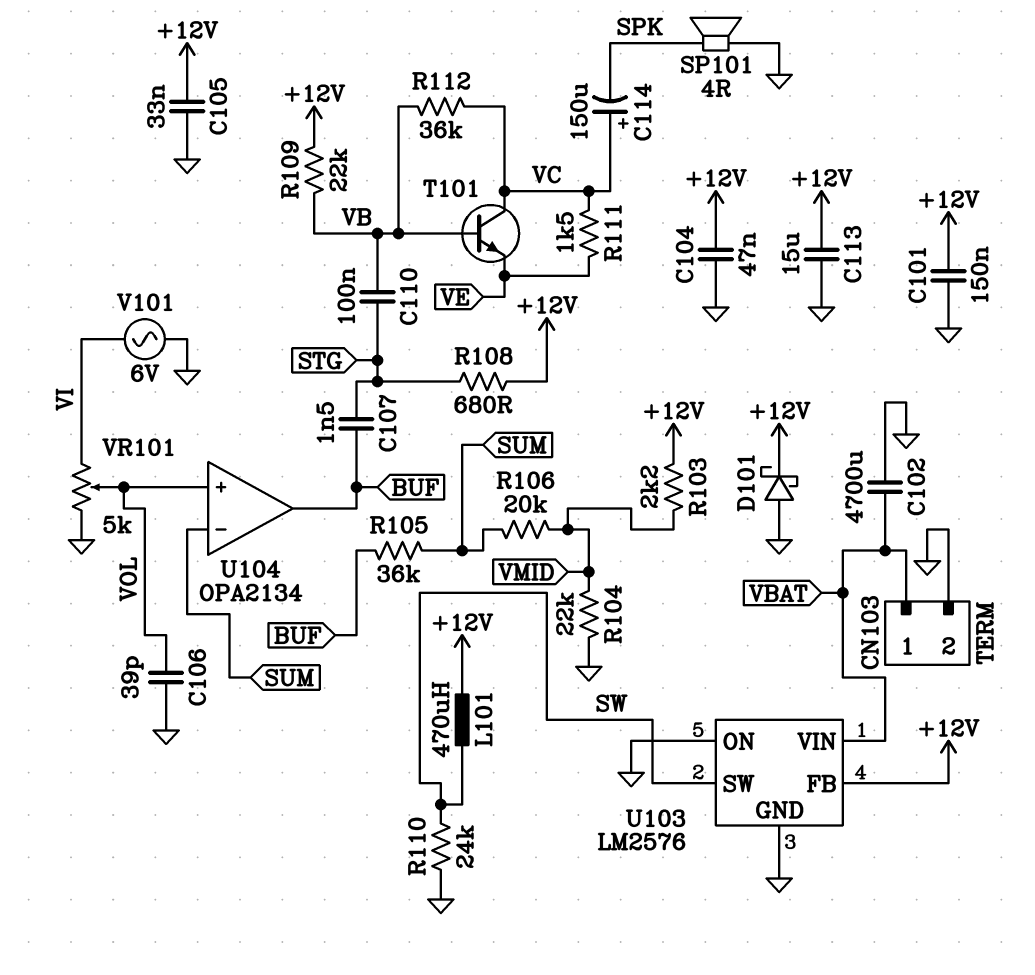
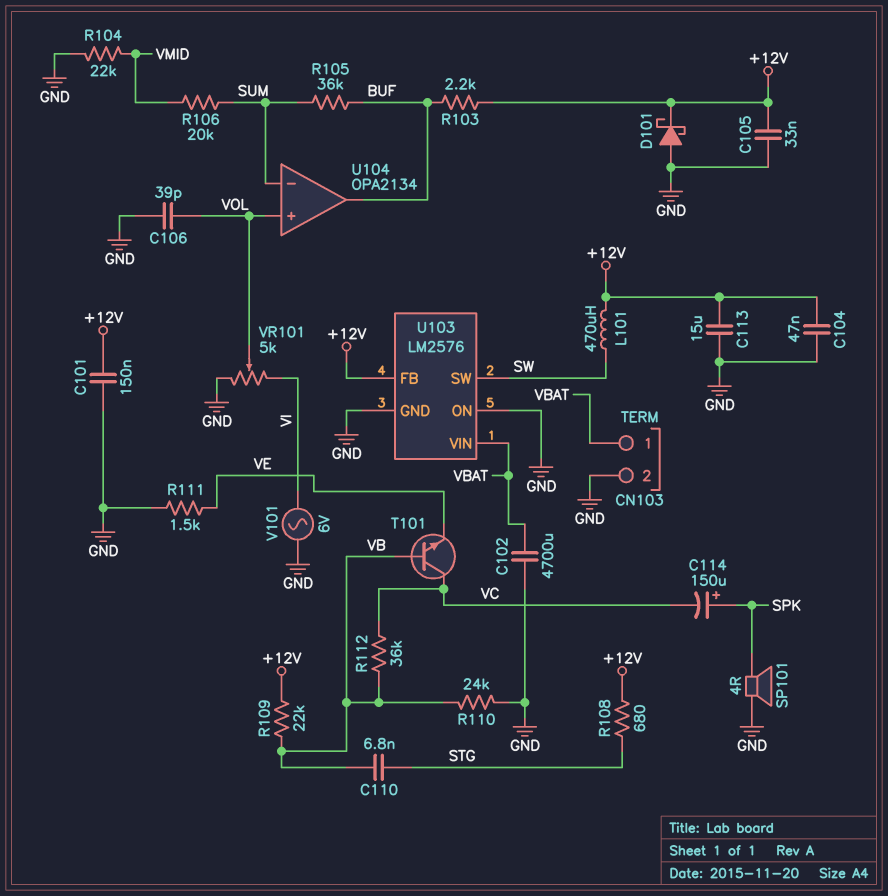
C107: 1.5nF (BUF, STG) -> none
C110: 100nF (STG, VB) -> 6.8nF (STG, VB)
C114: 150uF (plus VC, minus SPK) -> 150uF (plus SPK, minus VC)
R103: 2.2k (+12V, VMID) -> 2.2k (+12V, BUF)
R110: 24k (GND, SW) -> 24k (GND, VB)
R111: 1.5k (VC, VE) -> 1.5k (GND, VE)

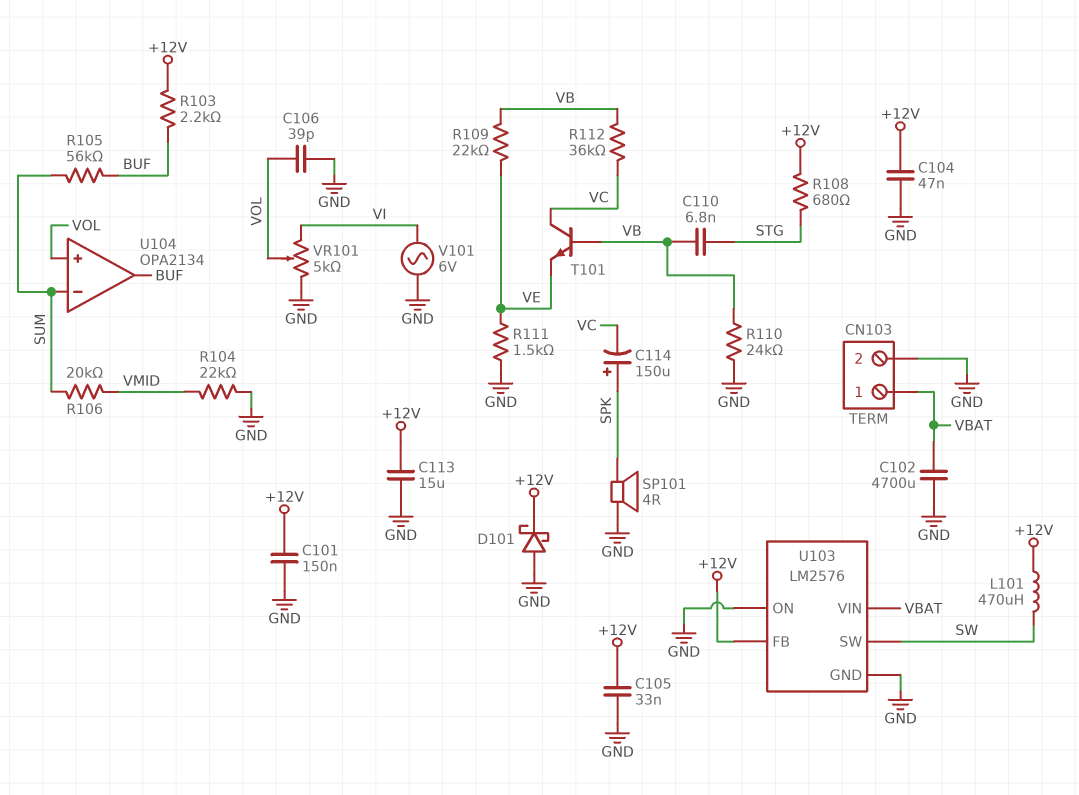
R105: 36k (BUF, SUM) -> 56k (BUF, SUM)
R109: 22k (+12V, VB) -> 22k (VB, VE)

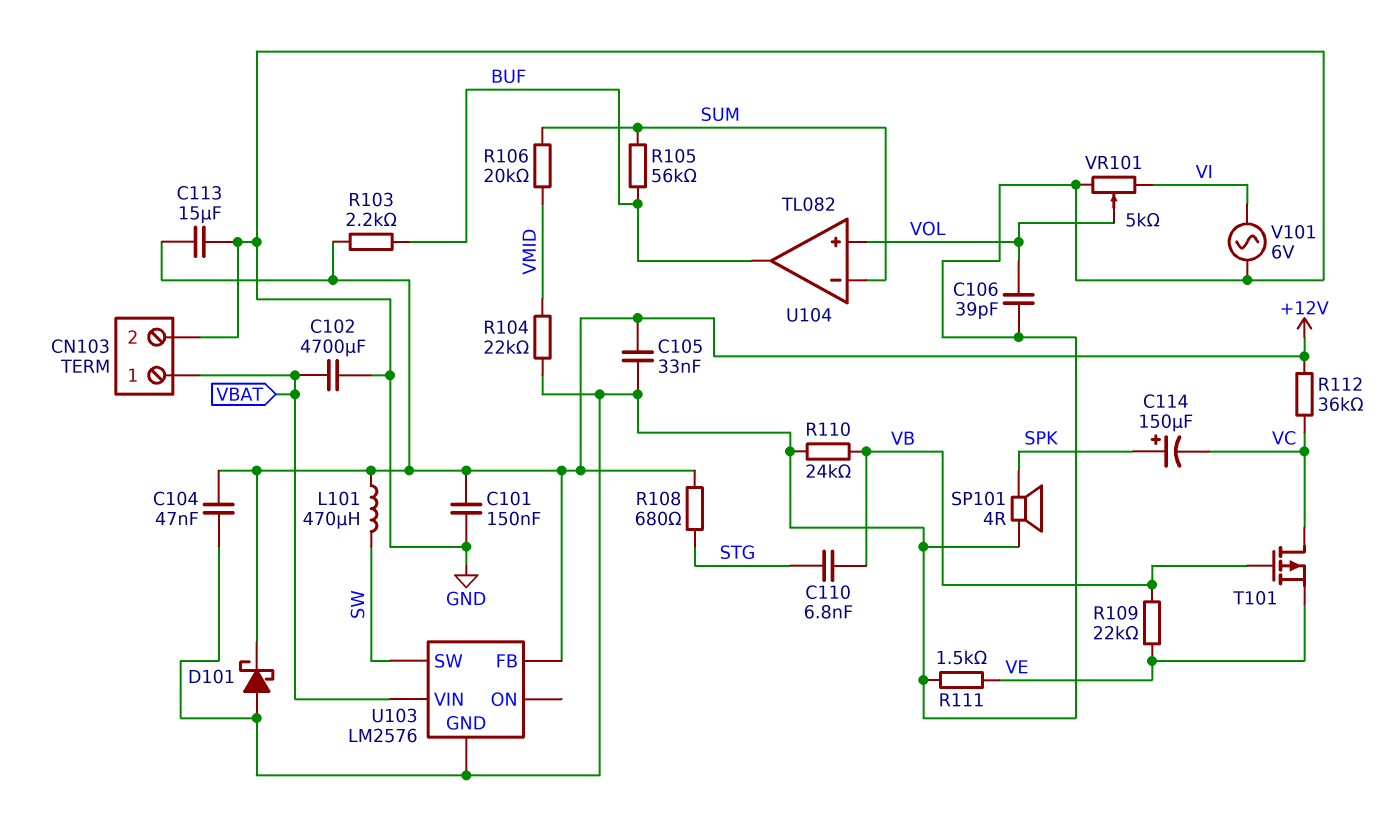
R112: 36k (VB, VC) -> 36k (+12V, VC)
T101: NPN (B VB, C VC, E VE) -> PMOS (G VB, D VC, S VE)
U103 pin ON: GND -> none
U104: OPA2134 -> TL082

